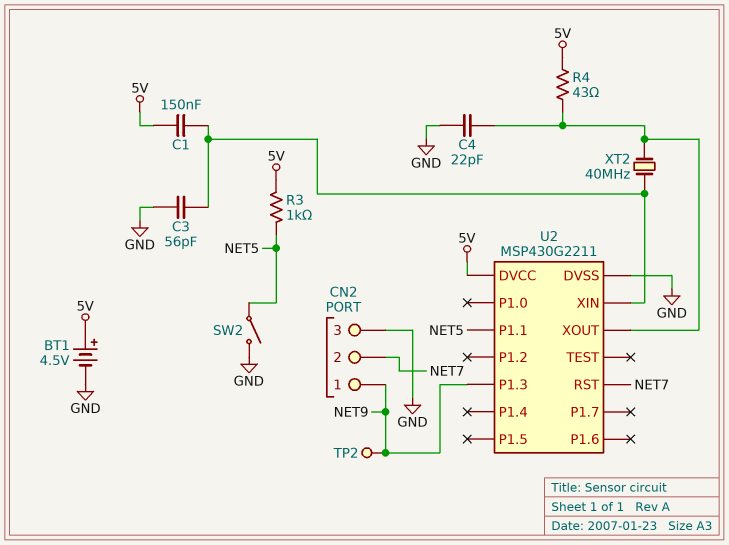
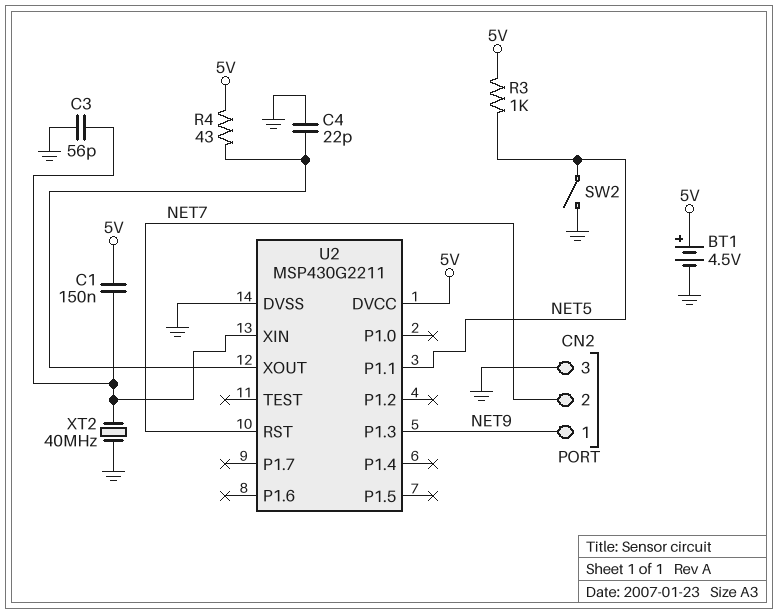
TP2: test point (NET9) -> none
XT2: 40MHz (U2/XIN, U2/XOUT) -> 40MHz (GND, U2/XIN)

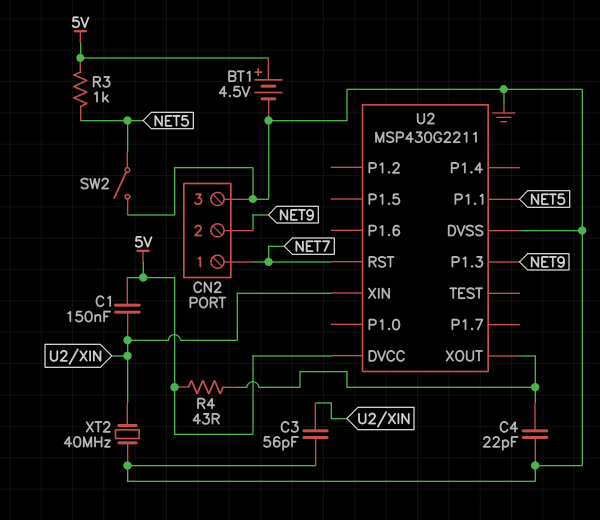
CN2 pin 1: NET9 -> NET7
CN2 pin 2: NET7 -> NET9

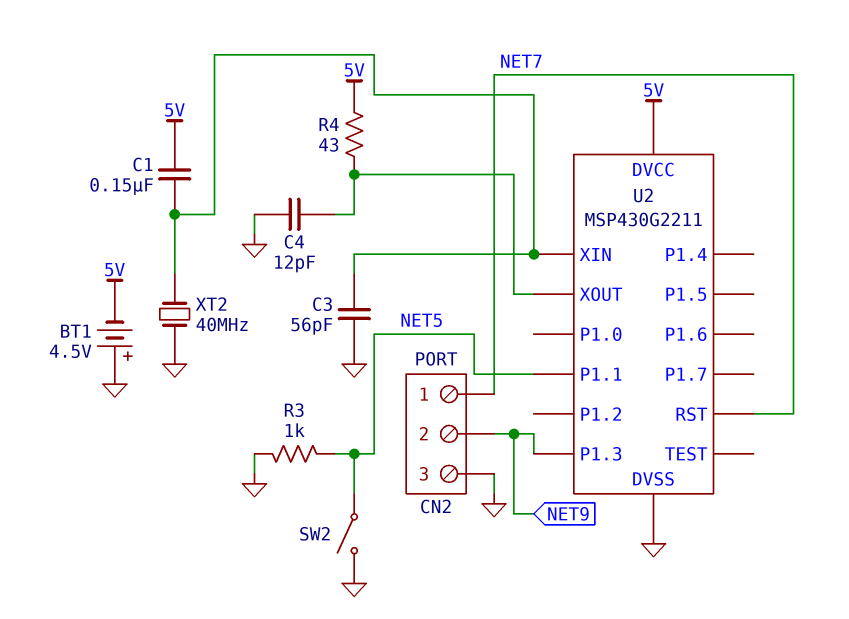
BT1: 4.5V (plus 5V, minus GND) -> 4.5V (plus GND, minus 5V)
C4: 22pF (GND, U2/XOUT) -> 12pF (GND, U2/XOUT)
R3: 1k (5V, NET5) -> 1k (GND, NET5)

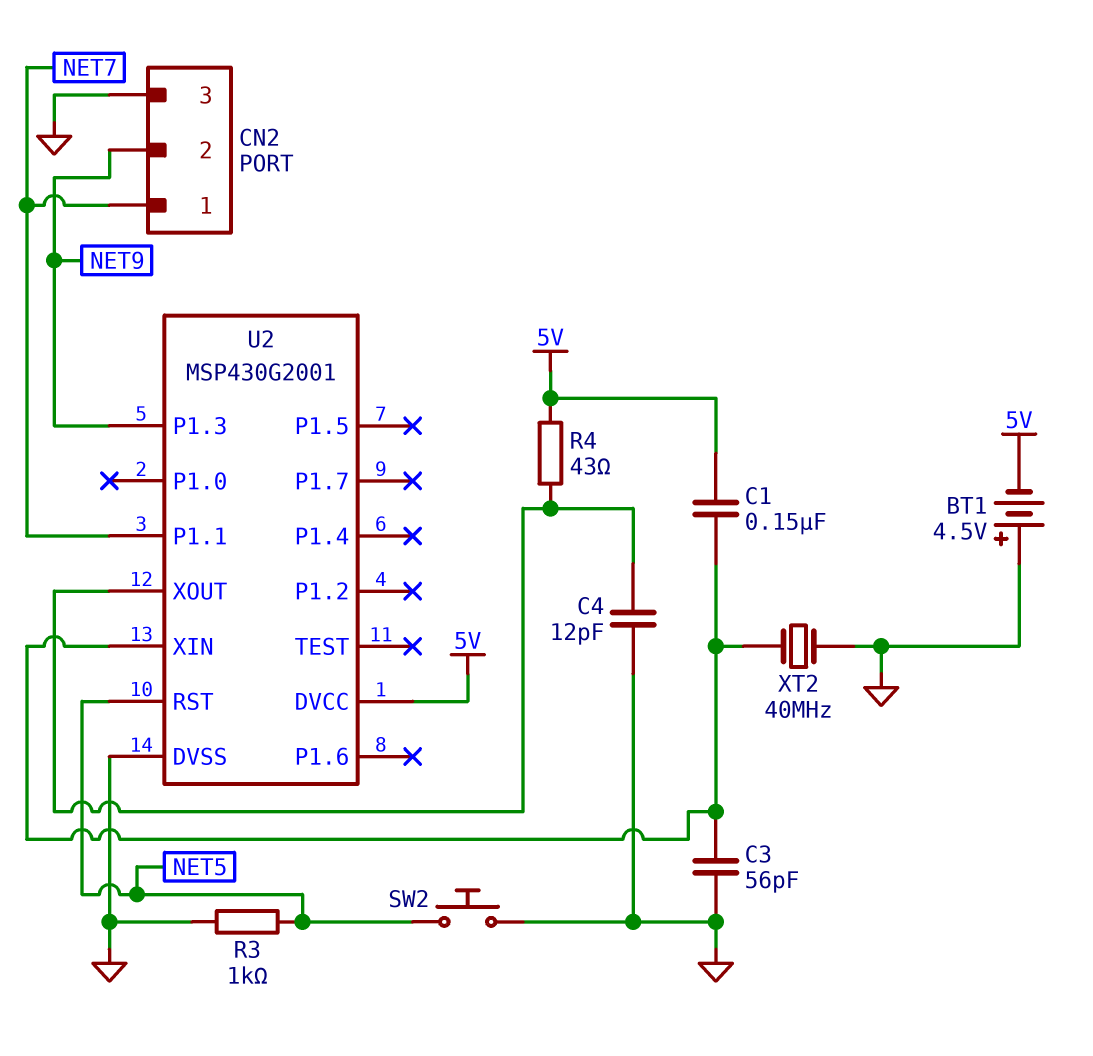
SW2: switch (GND, NET5) -> button (GND, NET5)
U2: MSP430G2211 -> MSP430G2001
U2 pin P1.1: NET5 -> NET7
U2 pin RST: NET7 -> NET5

